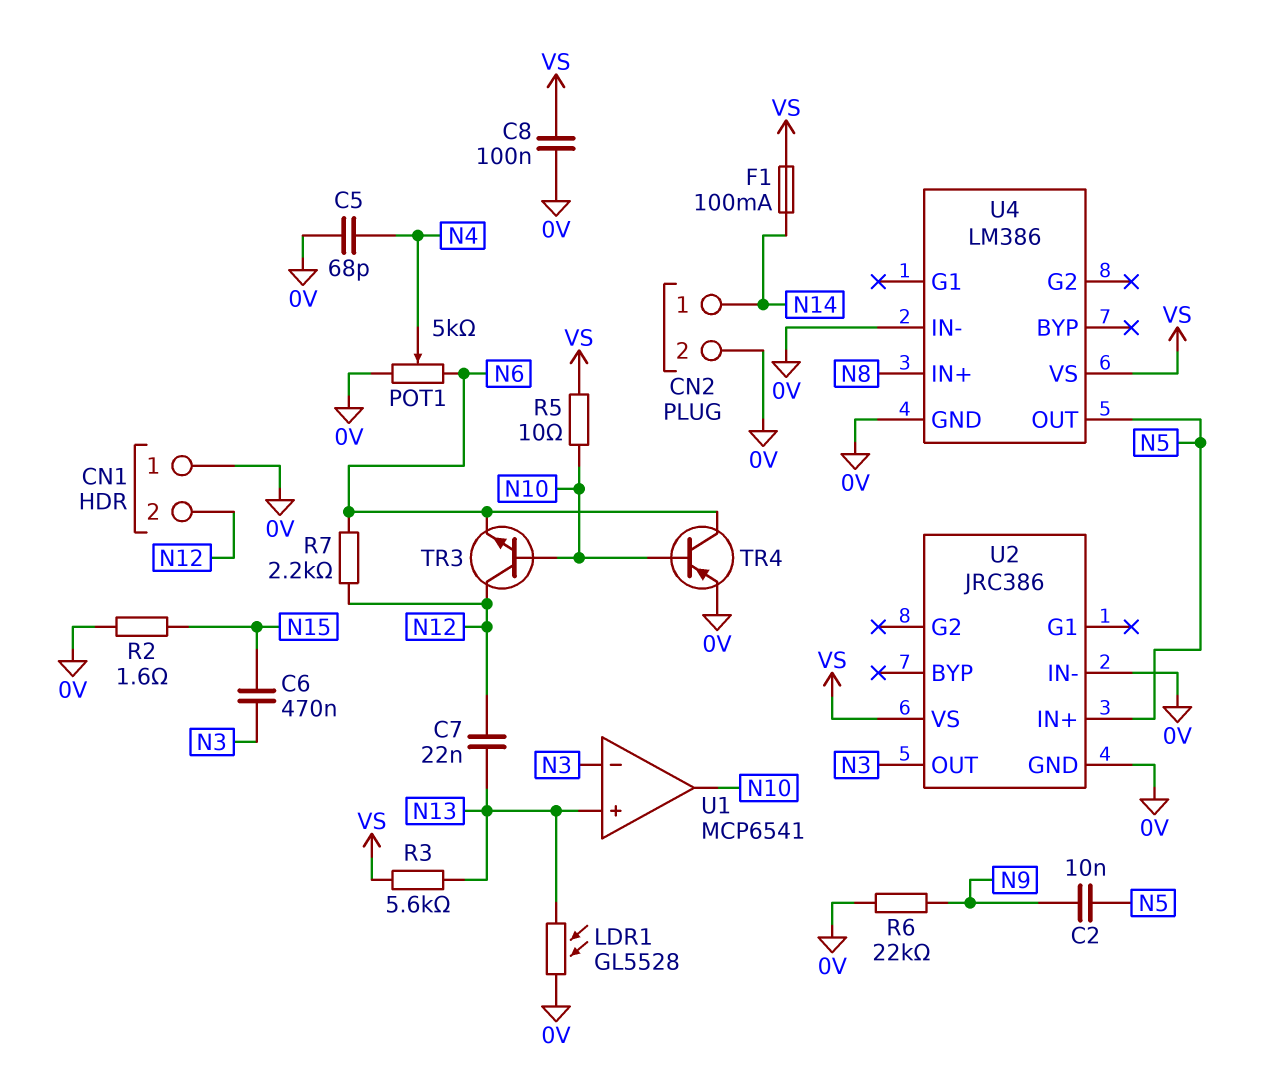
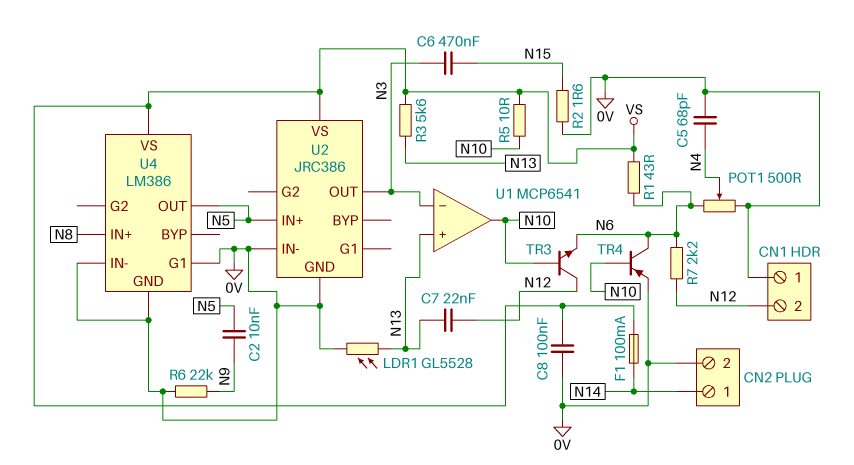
POT1: 5k (0V, N6, wiper N4) -> 500 (0V, N6, wiper N4)
R1: none -> 43 (N6, VS)
U4 pin G1: none -> 0V

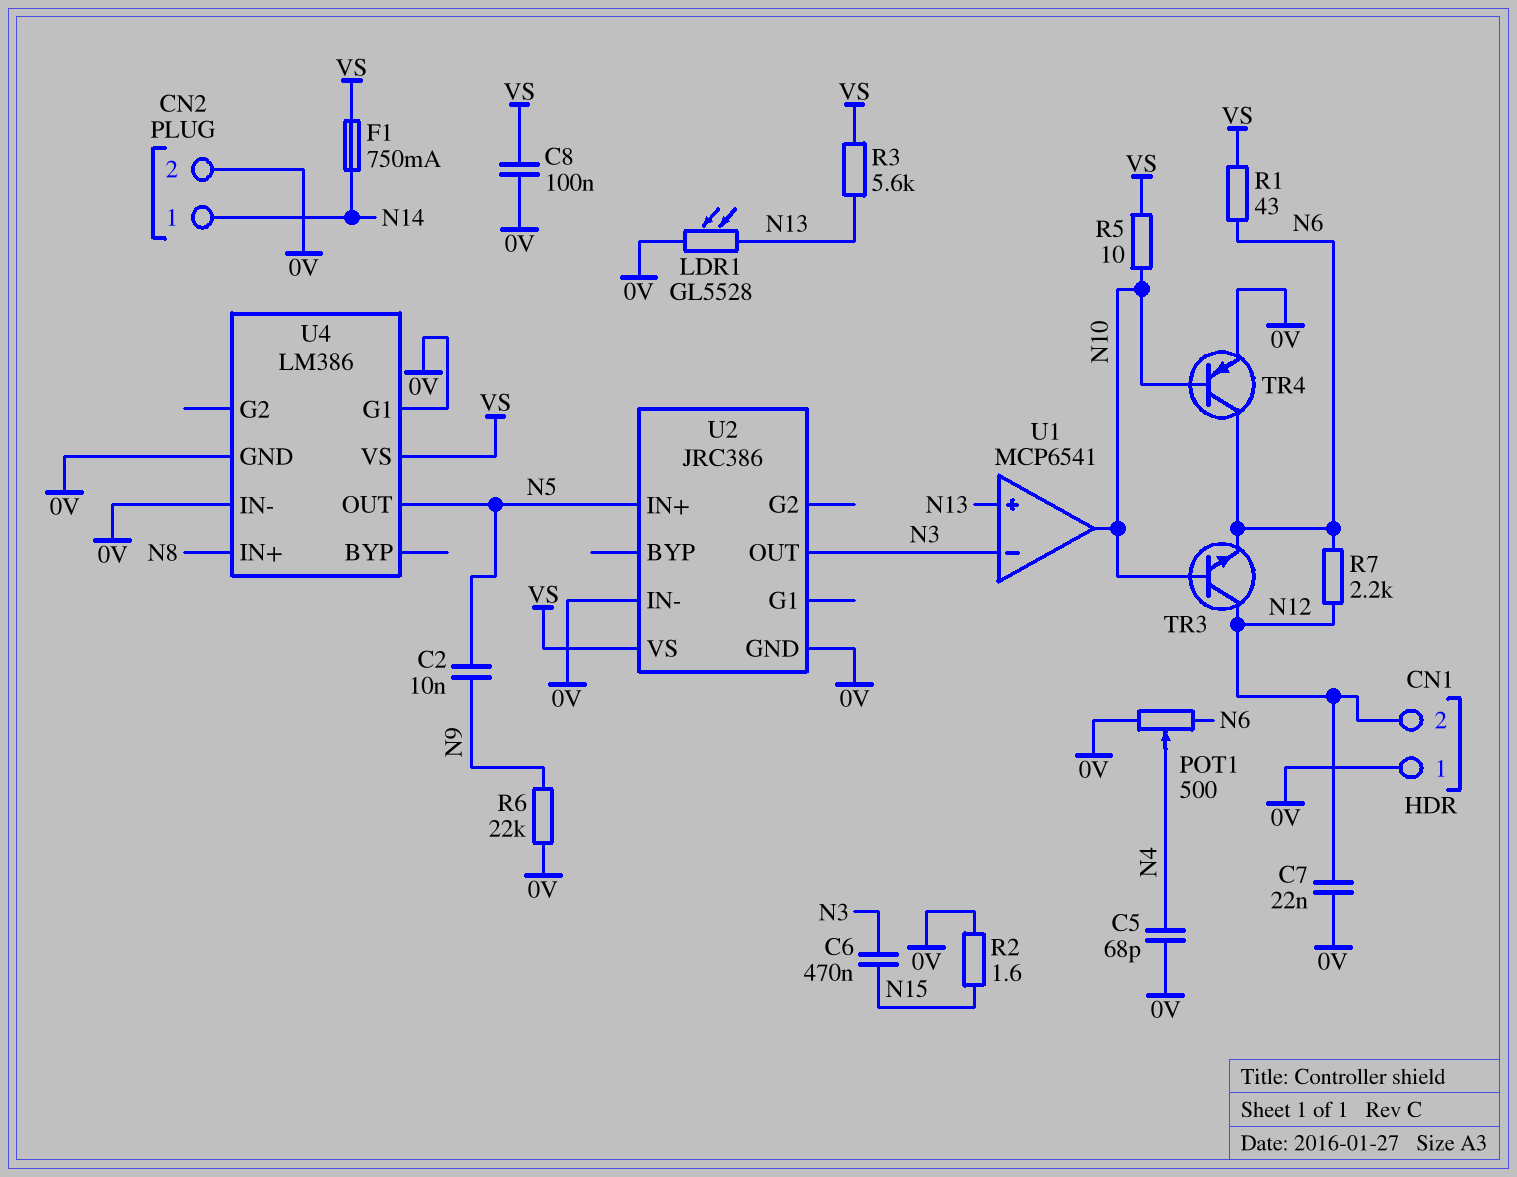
C7: 22nF (N12, N13) -> 22nF (0V, N12)
F1: 100mA (N14, VS) -> 750mA (N14, VS)

